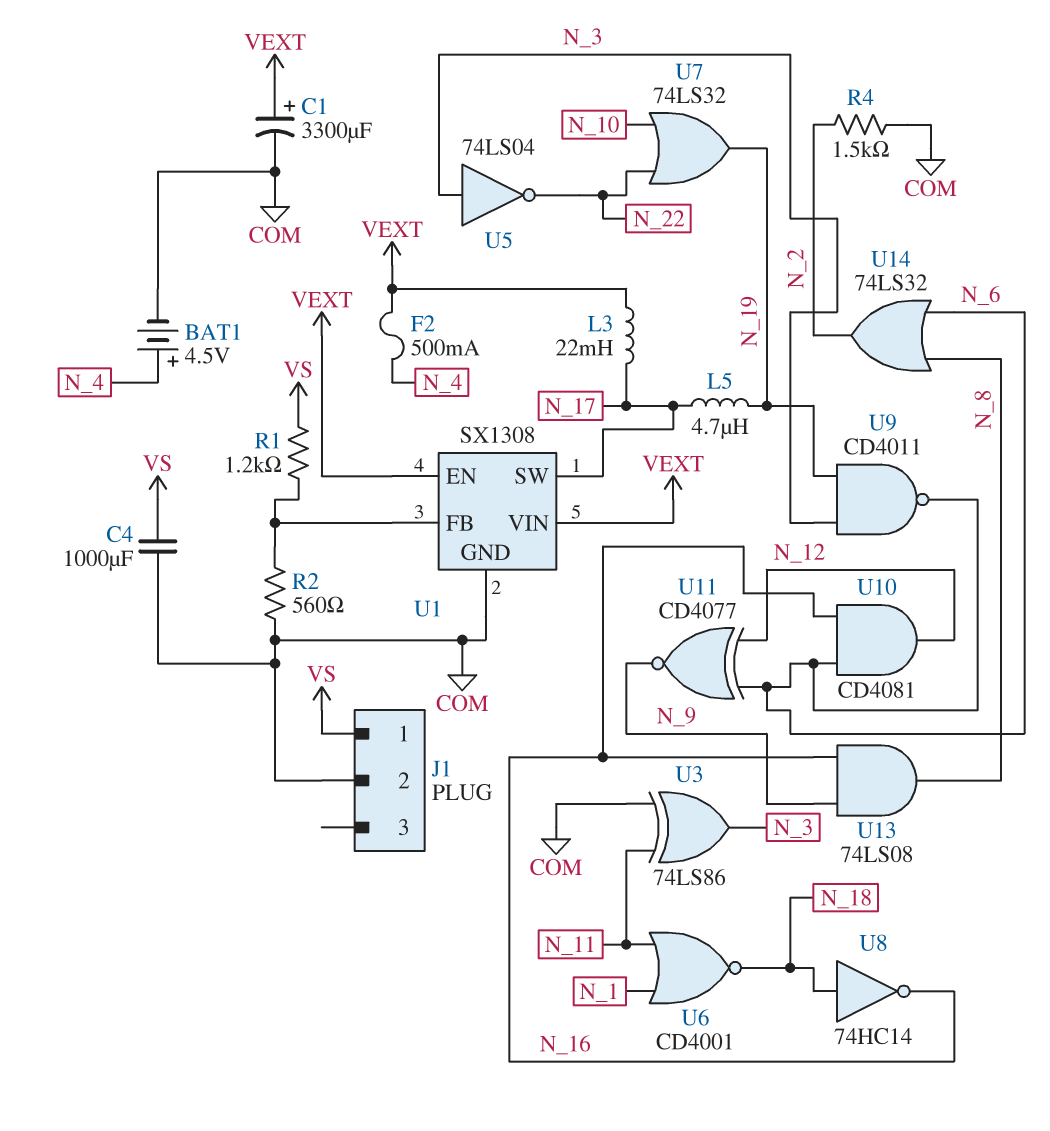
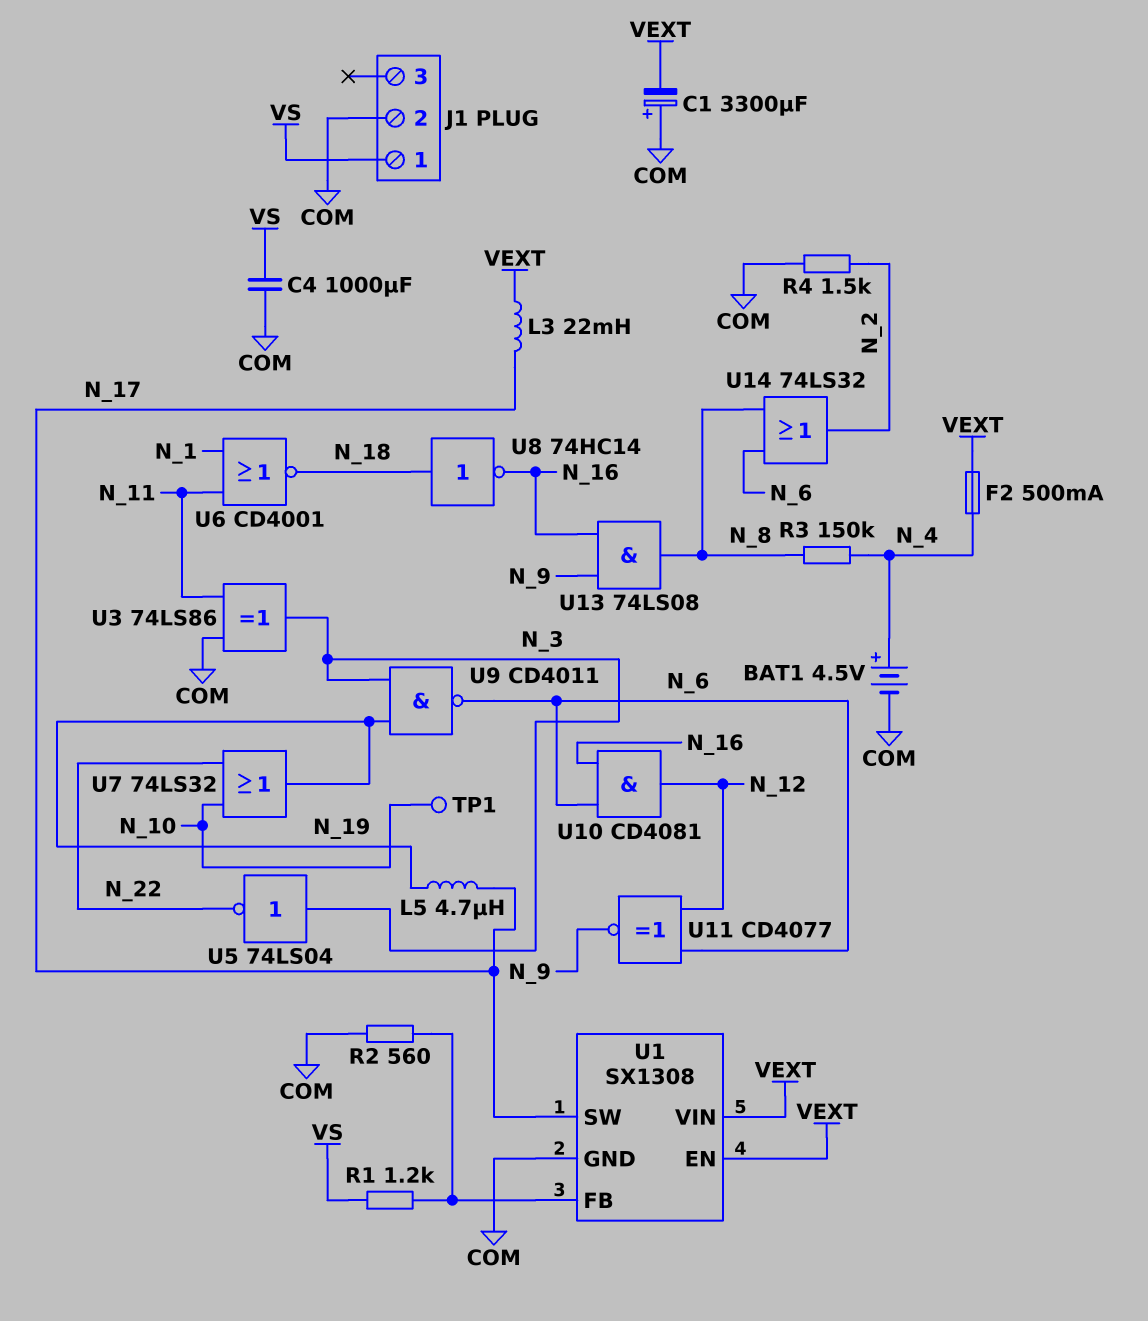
C1: 3300uF (plus VEXT, minus COM) -> 3300uF (plus COM, minus VEXT)
R3: none -> 150k (N_4, N_8)
TP1: none -> test point (N_10)

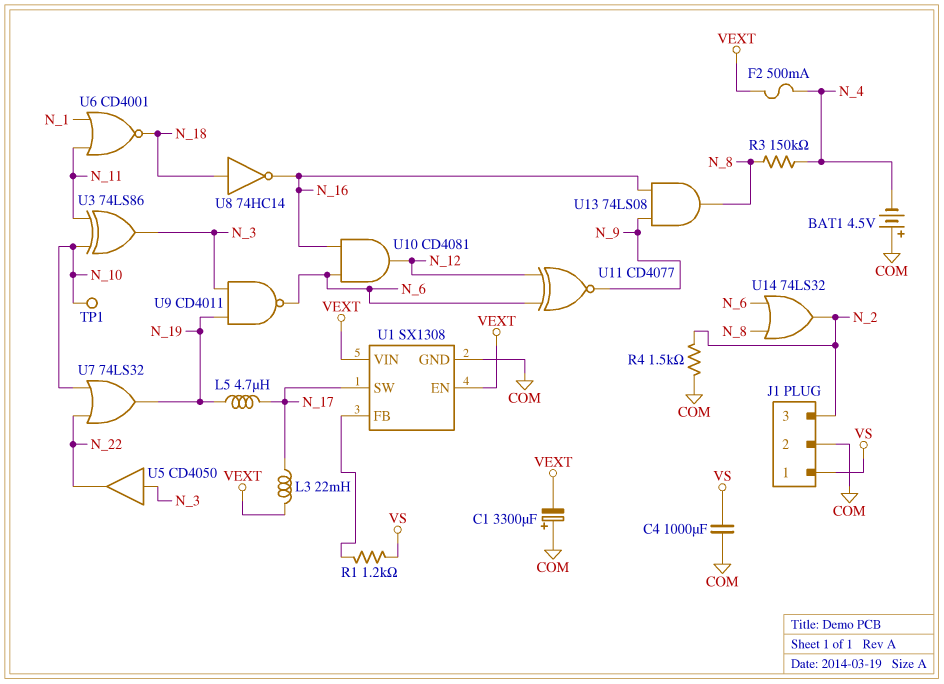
BAT1: 4.5V (plus N_4, minus COM) -> 4.5V (plus COM, minus N_4)
J1 pin 3: none -> N_2
R2: 560 (COM, U1/FB) -> none
U3: XOR 74LS86 (in COM, in N_11, out N_3) -> XOR 74LS86 (in N_10, in N_11, out N_3)
U5: NOT 74LS04 (in N_3, out N_22) -> buffer CD4050 (in N_3, out N_22)

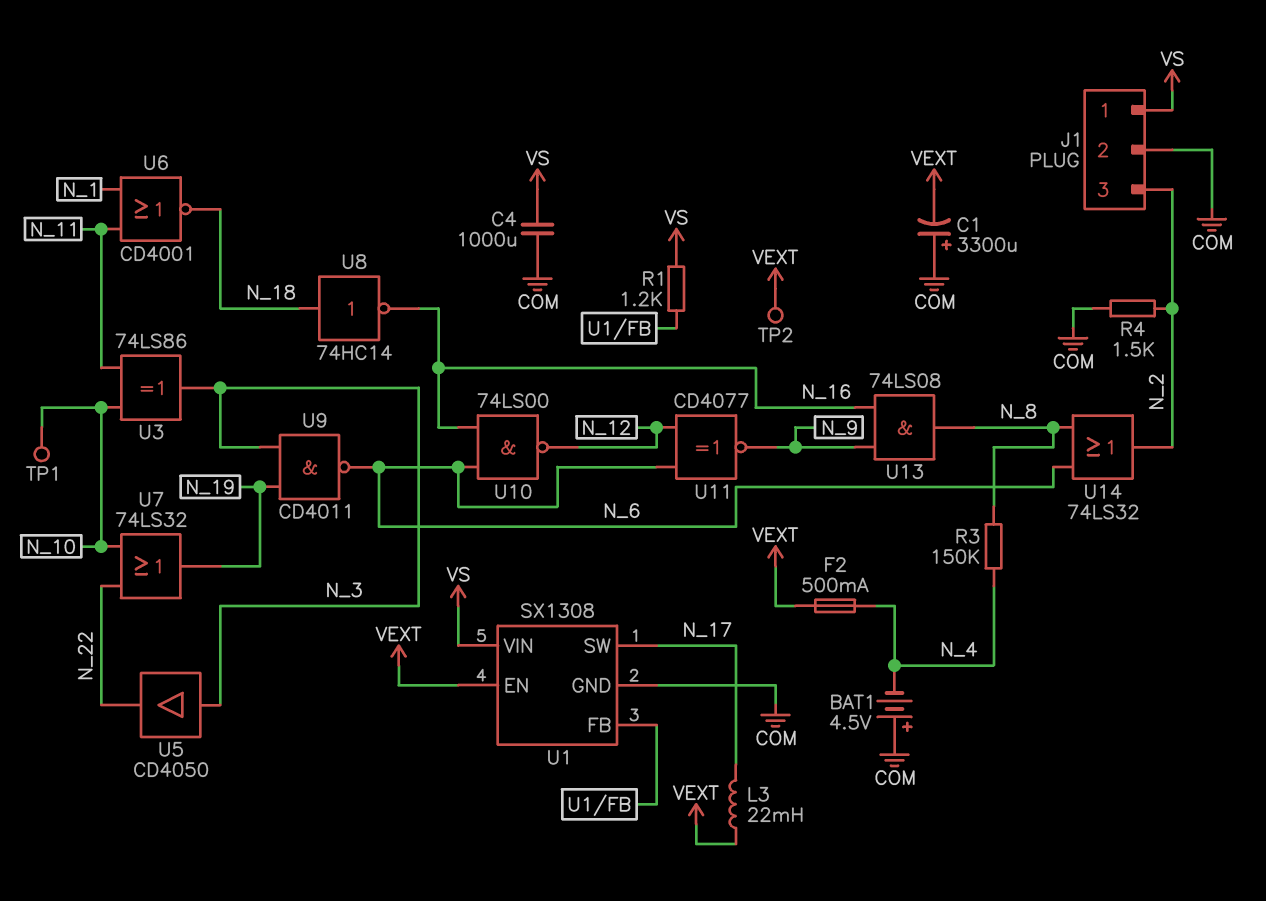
L5: 4.7uH (N_17, N_19) -> none
TP2: none -> test point (VEXT)
U1 pin VIN: VEXT -> VS
U10: AND CD4081 (in N_6, in N_16, out N_12) -> NAND 74LS00 (in N_6, in N_16, out N_12)

